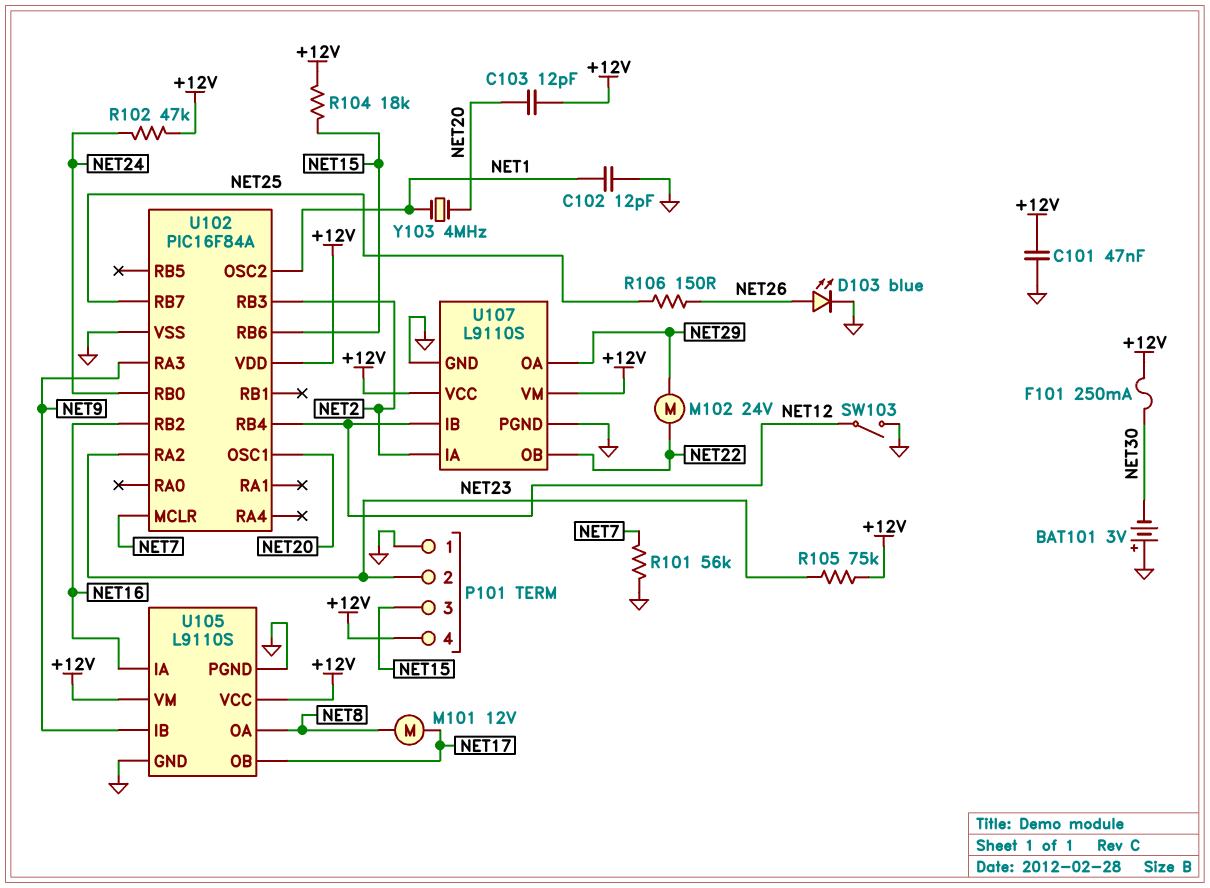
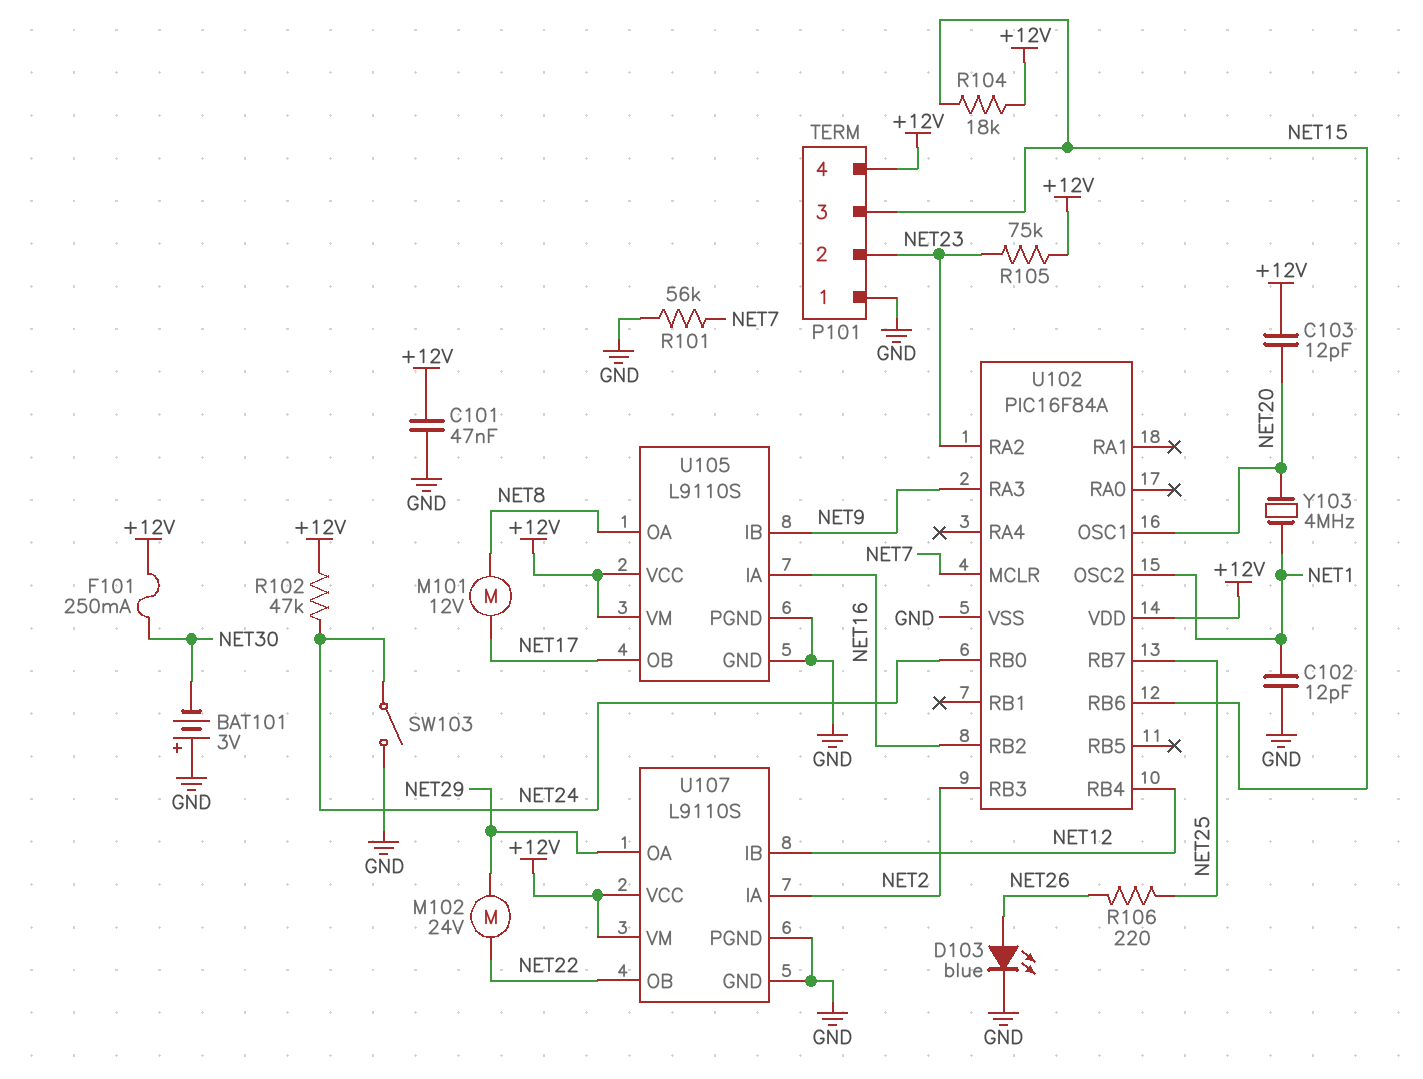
R106: 150 (NET25, NET26) -> 220 (NET25, NET26)
SW103: switch (GND, NET12) -> switch (GND, NET24)

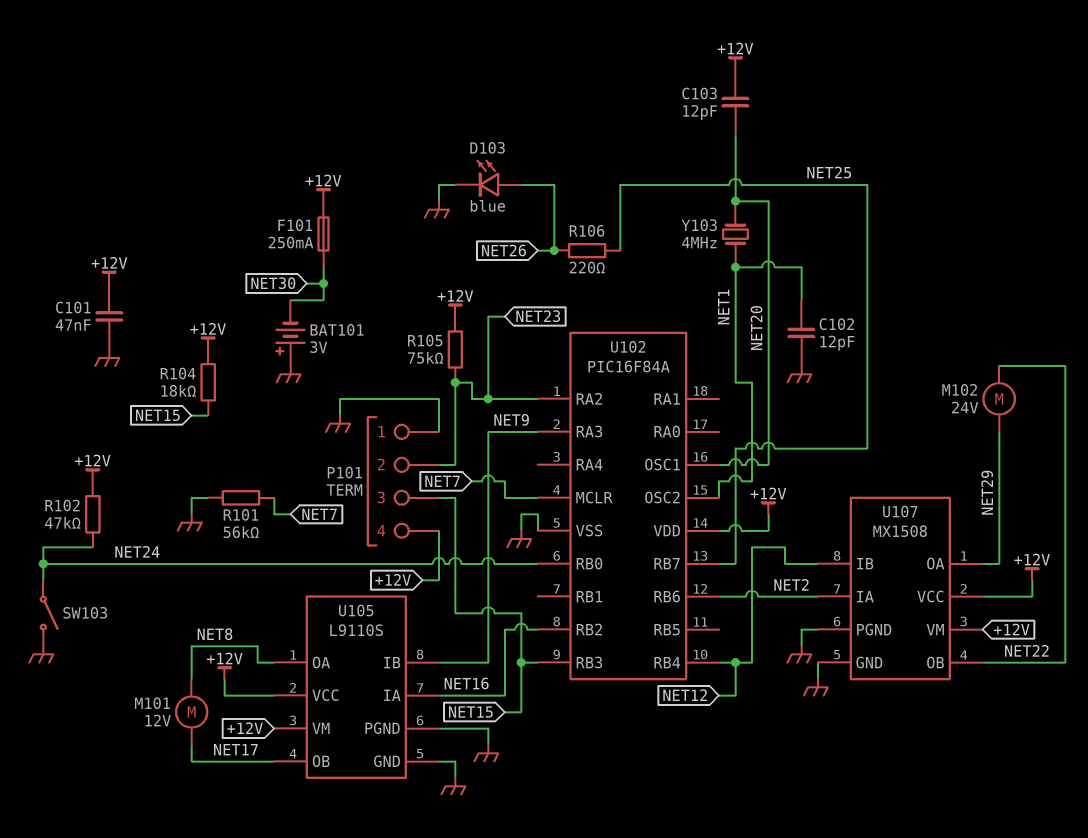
U102 pin RB3: NET2 -> NET15
U102 pin RB6: NET15 -> NET2
U107: L9110S -> MX1508

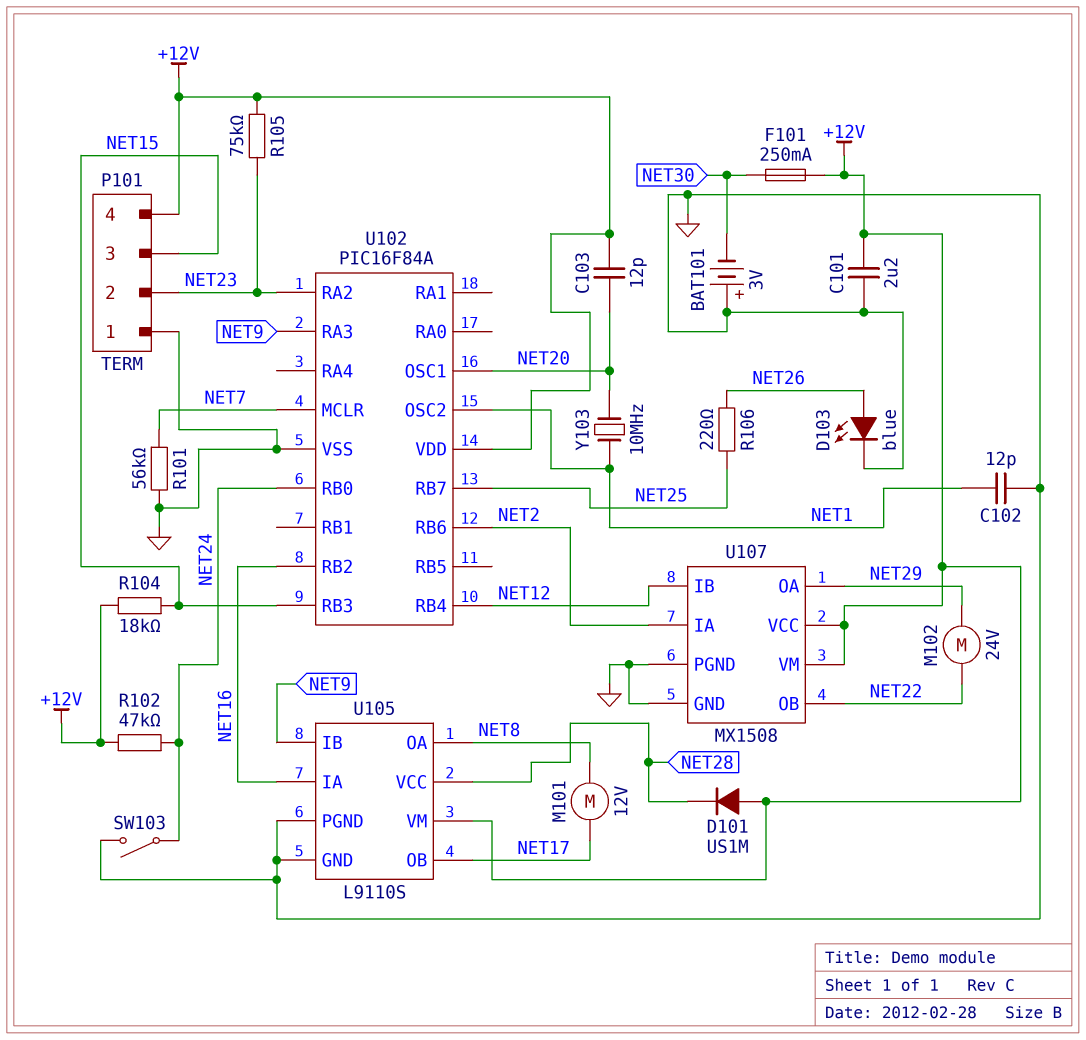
C101: 47nF (+12V, GND) -> 2.2uF (+12V, GND)
D101: none -> diode US1M (A +12V, K NET28)
U105 pin VCC: +12V -> NET28
Y103: 4MHz (NET1, NET20) -> 10MHz (NET1, NET20)

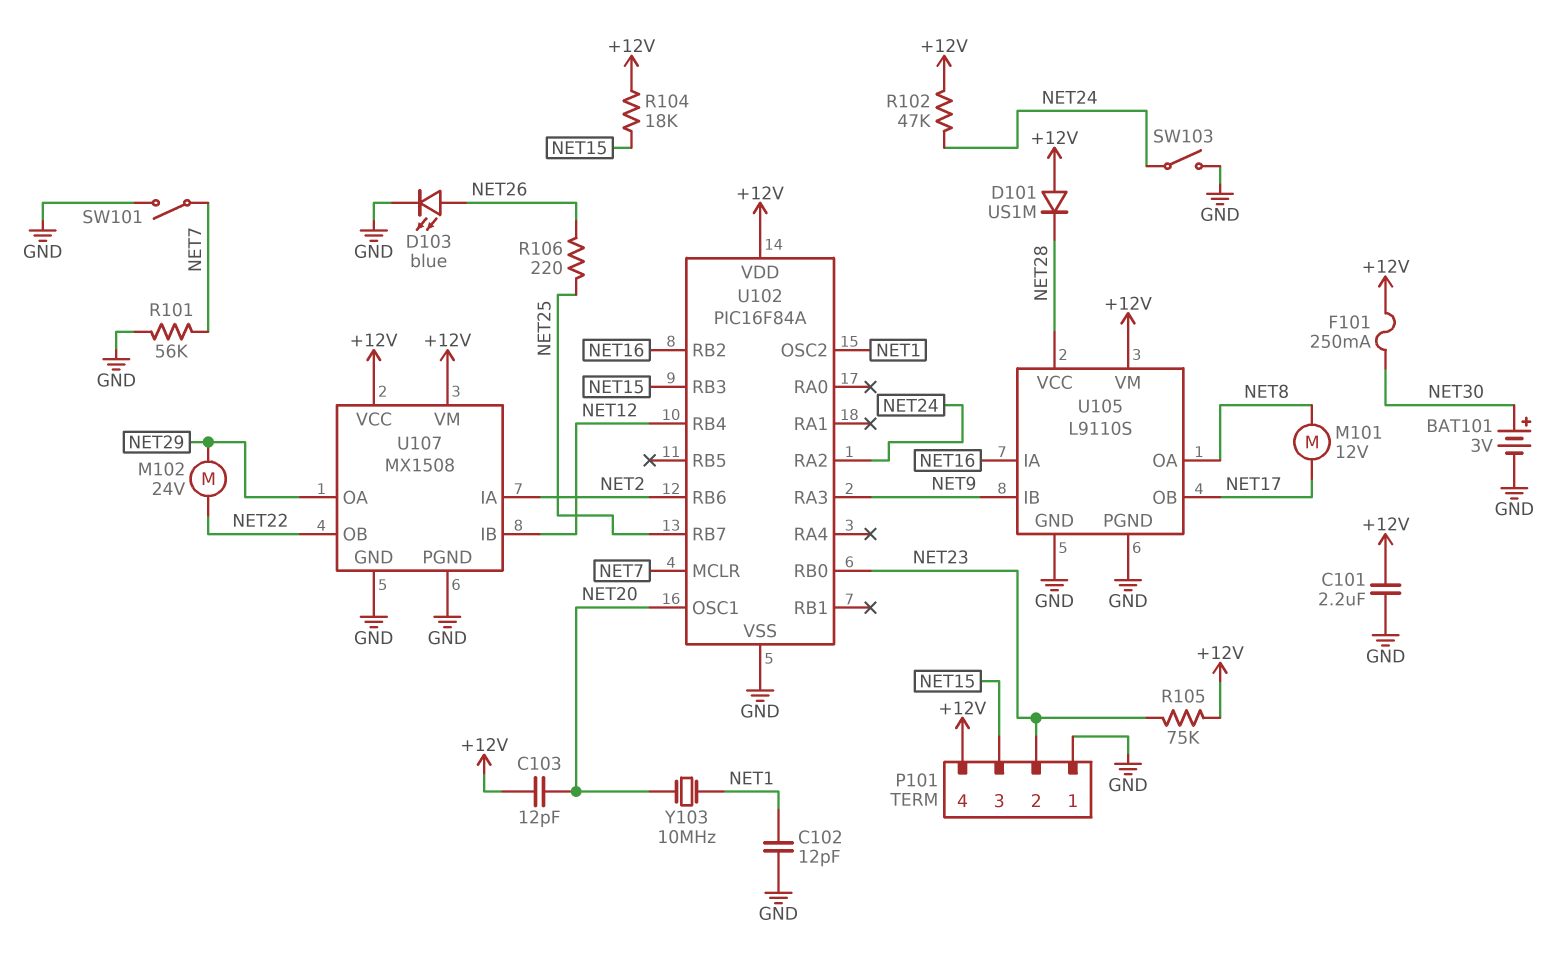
BAT101: 3V (plus GND, minus NET30) -> 3V (plus NET30, minus GND)
SW101: none -> switch (GND, NET7)
U102 pin RA2: NET23 -> NET24
U102 pin RB0: NET24 -> NET23

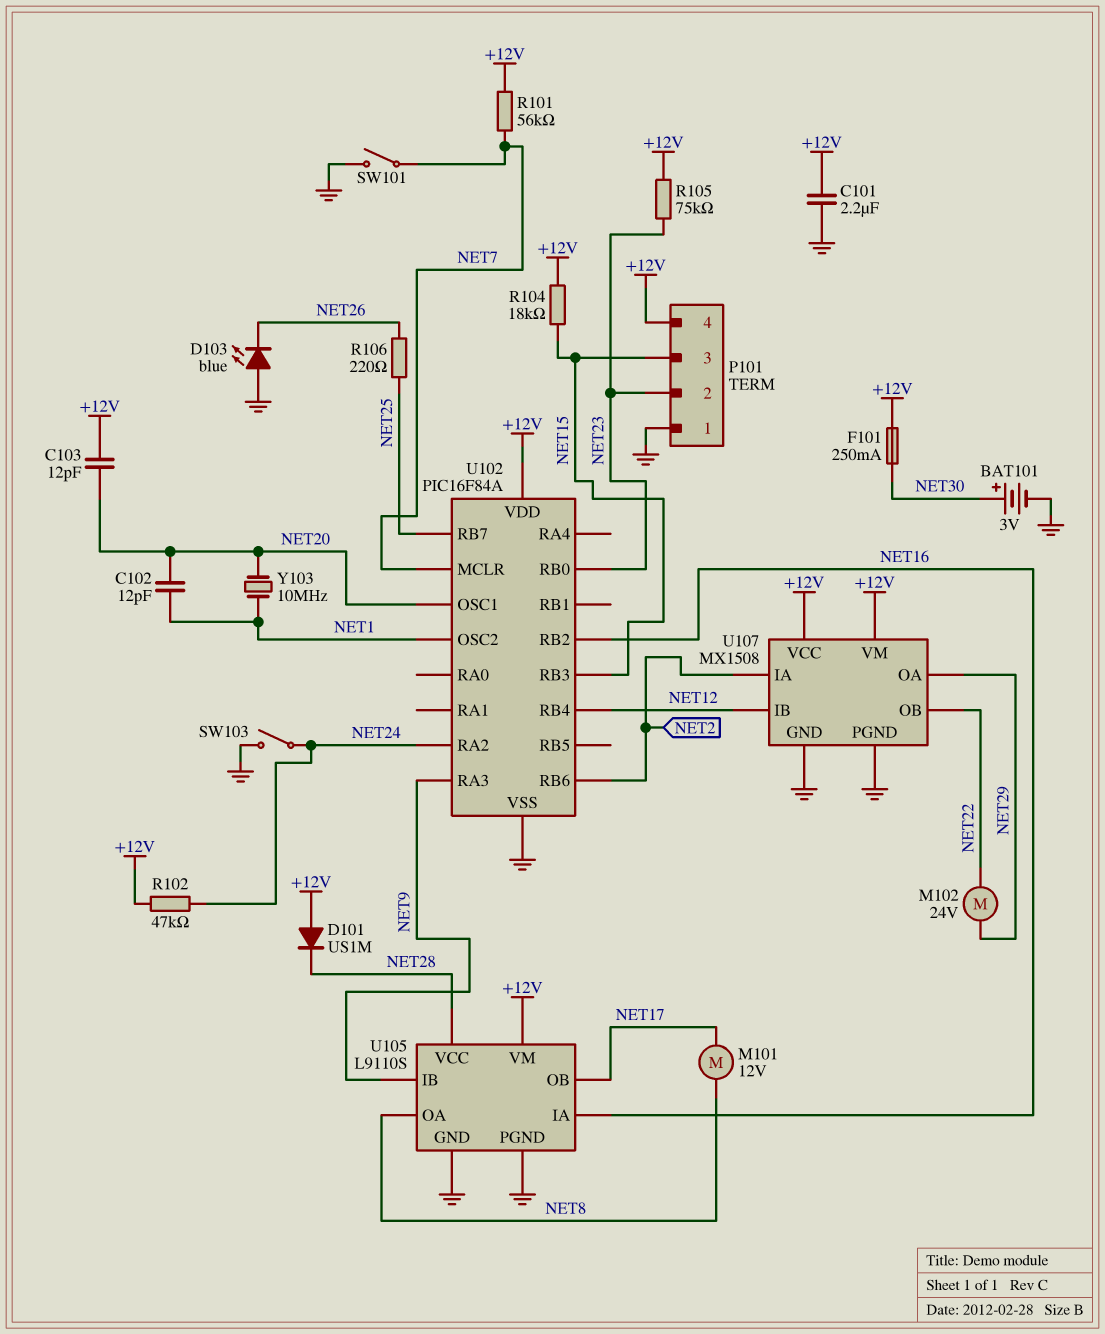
C102: 12pF (GND, NET1) -> 12pF (NET1, NET20)
D103: LED blue (A NET26, K GND) -> LED blue (A GND, K NET26)
R101: 56k (GND, NET7) -> 56k (+12V, NET7)

